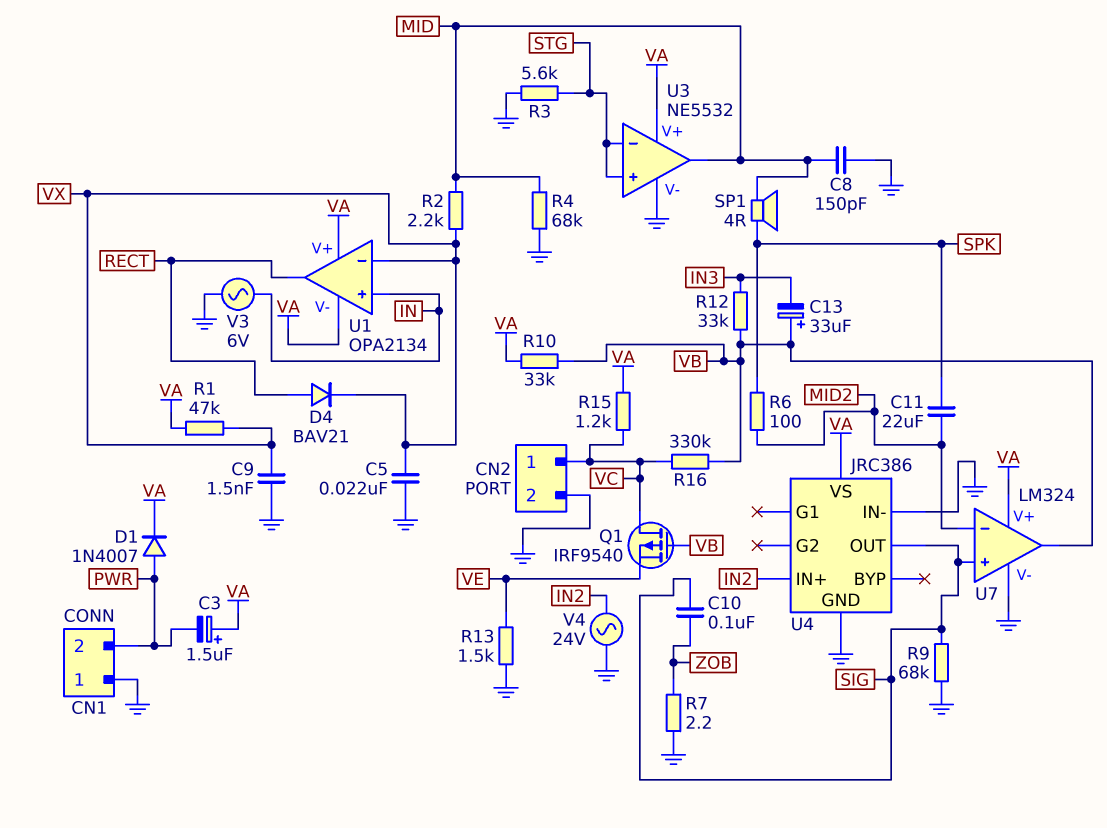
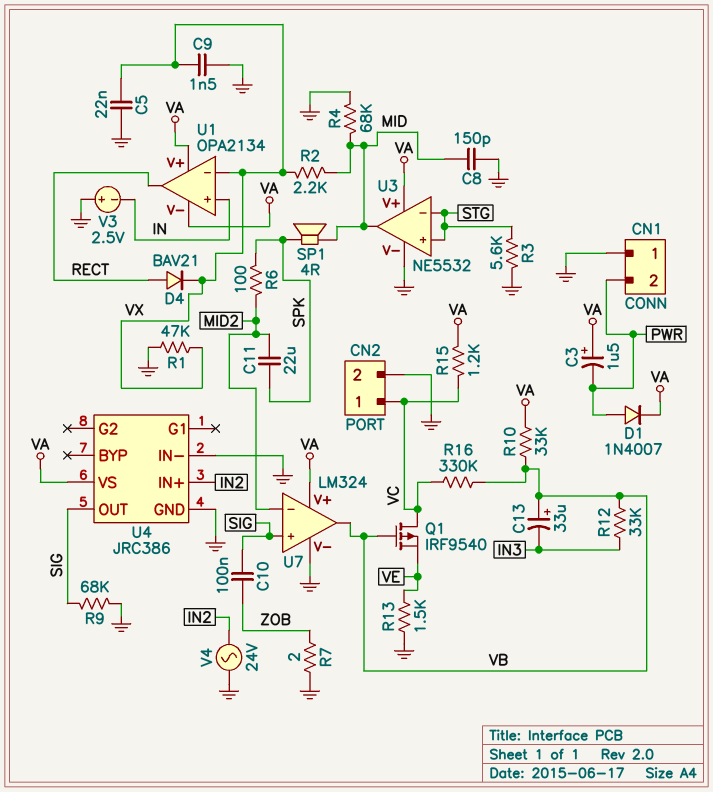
R1: 47k (VA, VX) -> 47k (GND, VX)
R7: 2.2 (GND, ZOB) -> 2 (GND, ZOB)
V3: AC 6V (GND, IN) -> 2.5V (plus GND, minus IN)

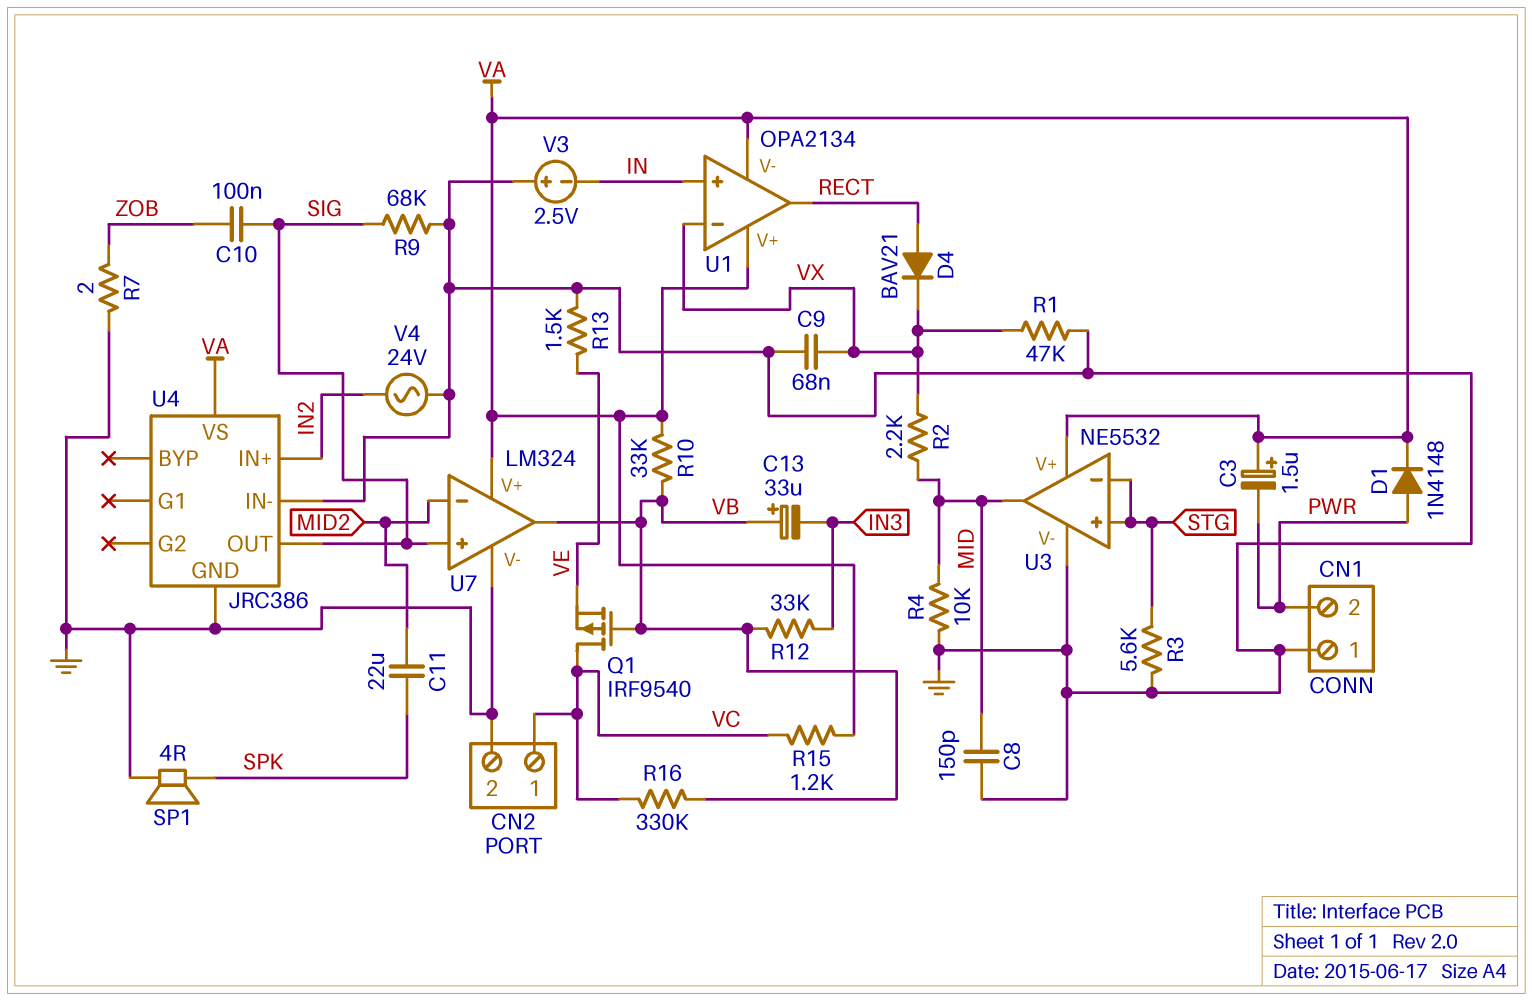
C5: 22nF (GND, VX) -> none
C9: 1.5nF (GND, VX) -> 68nF (GND, VX)
D1: diode 1N4007 (A PWR, K VA) -> diode 1N4148 (A PWR, K VA)
R4: 68k (GND, MID) -> 10k (GND, MID)
R6: 100 (MID2, SPK) -> none
SP1: speaker 4R (MID, SPK) -> speaker 4R (GND, SPK)

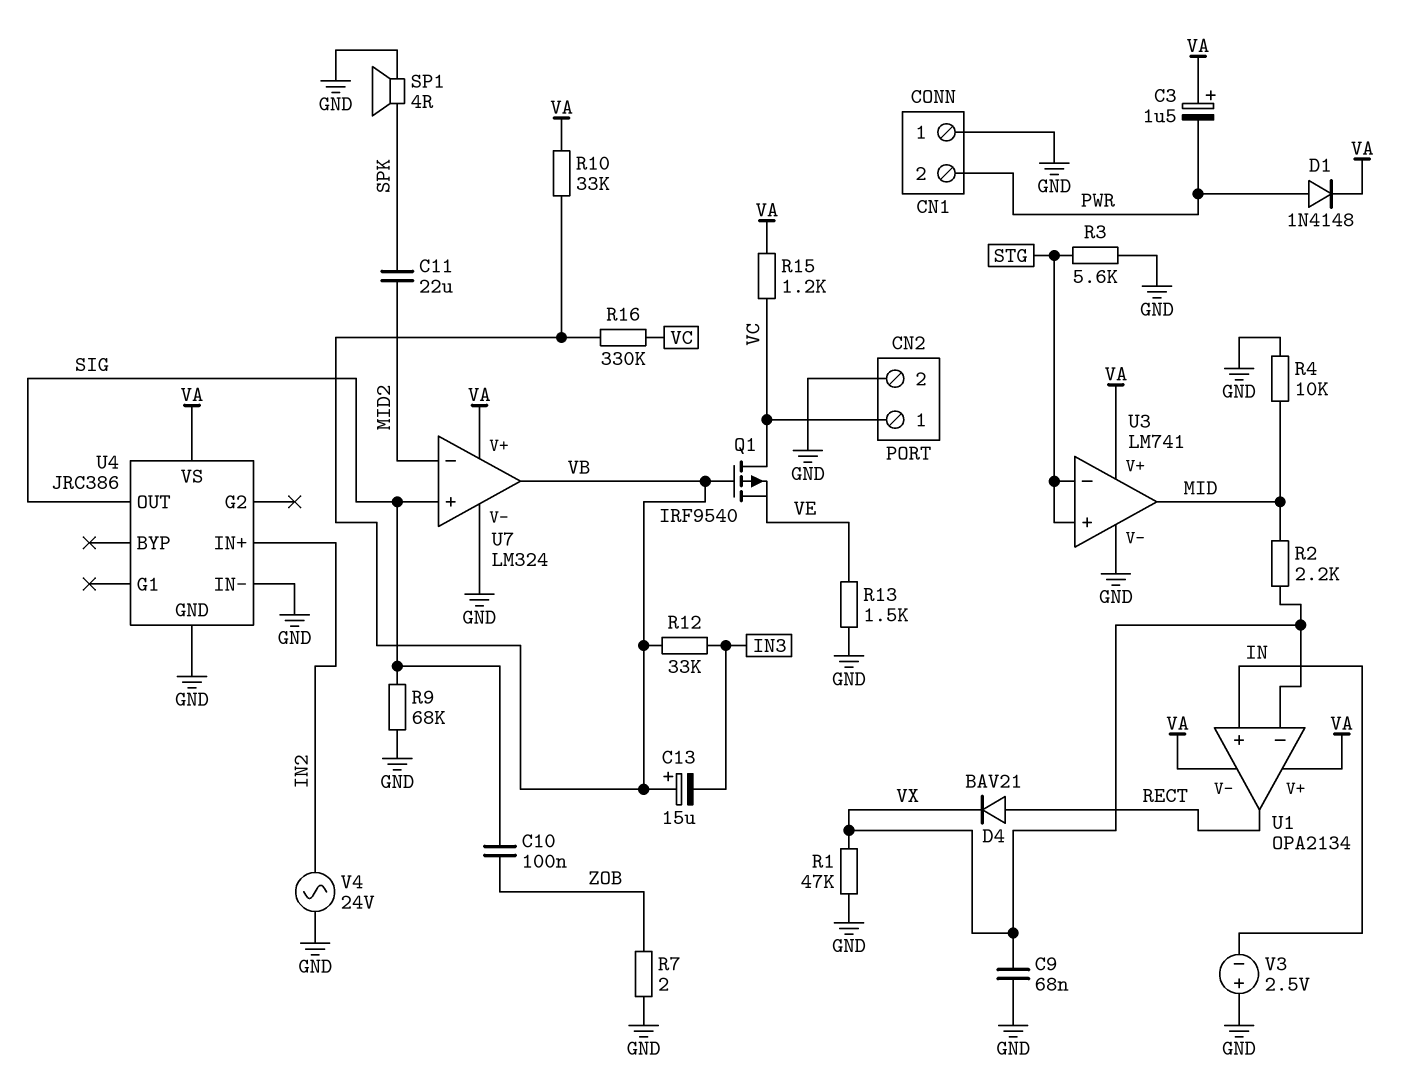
C8: 150pF (GND, MID) -> none
C13: 33uF (plus VB, minus IN3) -> 15uF (plus VB, minus IN3)
U3: NE5532 -> LM741

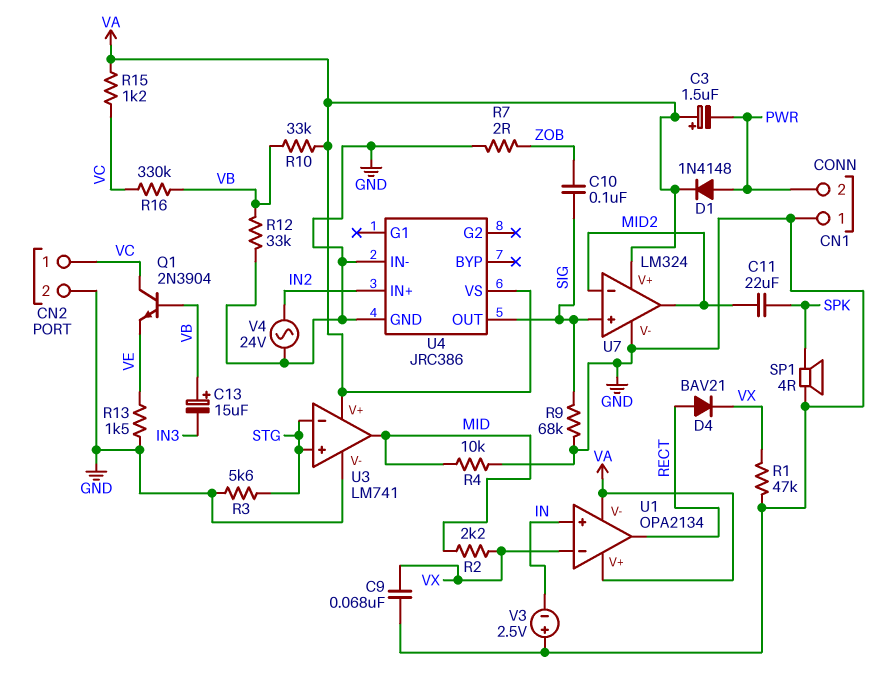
Q1: PMOS IRF9540 (G VB, D VC, S VE) -> NPN 2N3904 (B VB, C VC, E VE)
R12: 33k (IN3, VB) -> 33k (GND, VB)
U7 pin out: VB -> MID2

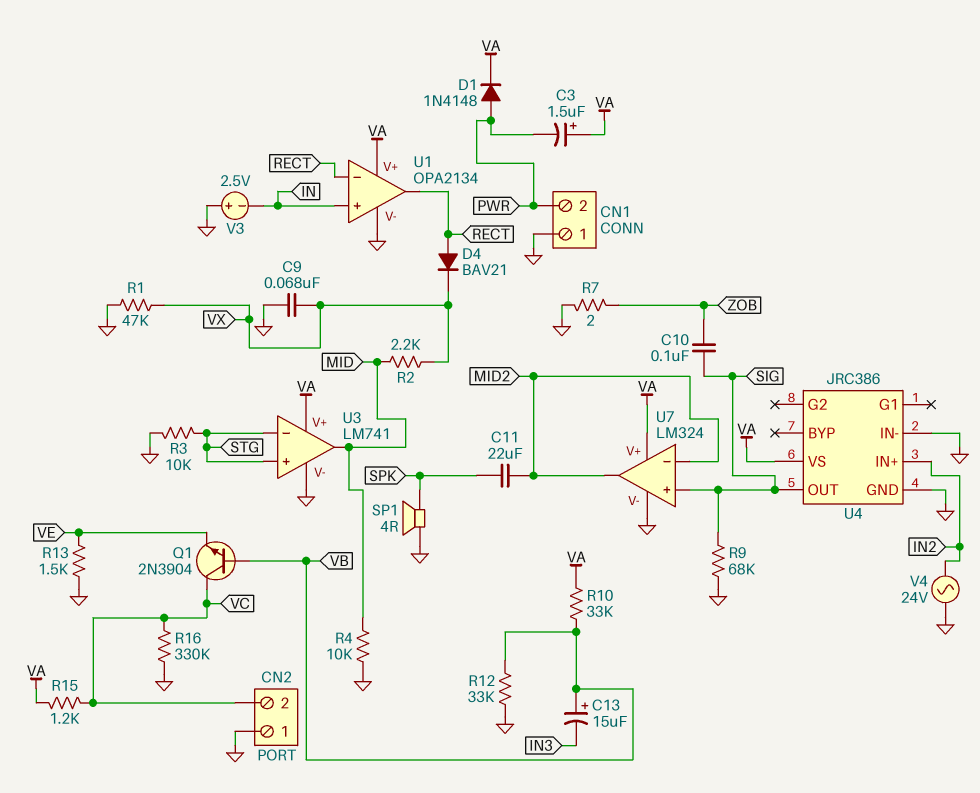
CN2 pin 1: VC -> GND
CN2 pin 2: GND -> VC
R3: 5.6k (GND, STG) -> 10k (GND, STG)
R16: 330k (VB, VC) -> 330k (GND, VC)
U1 pin V-: VA -> GND
U1 pin in-: VX -> RECT

